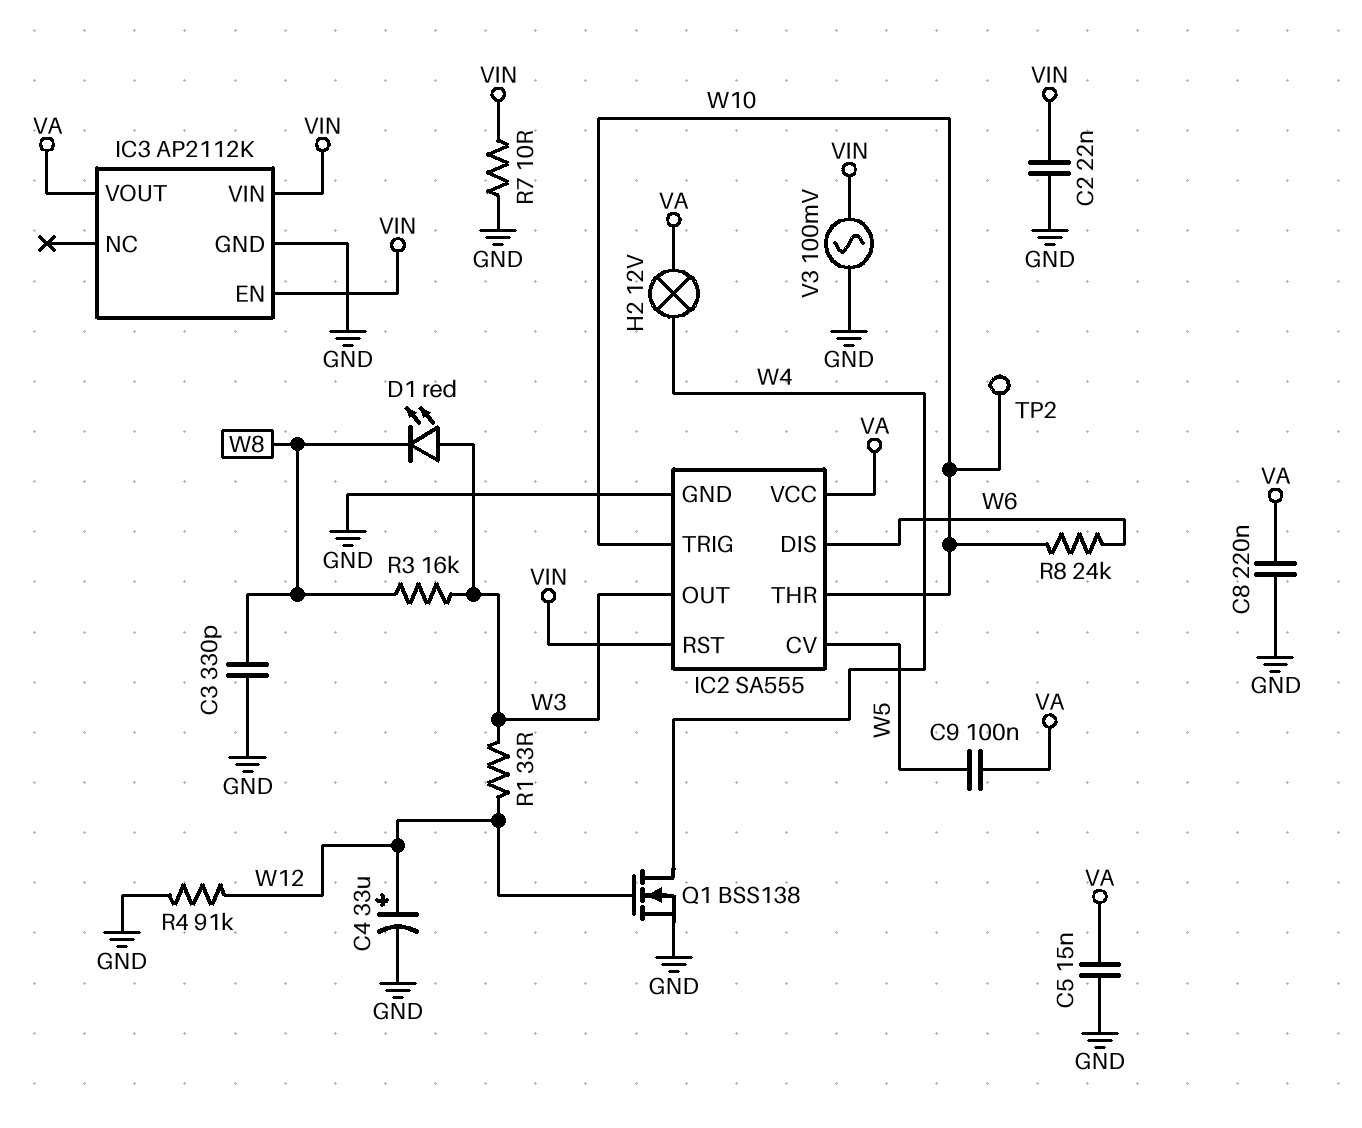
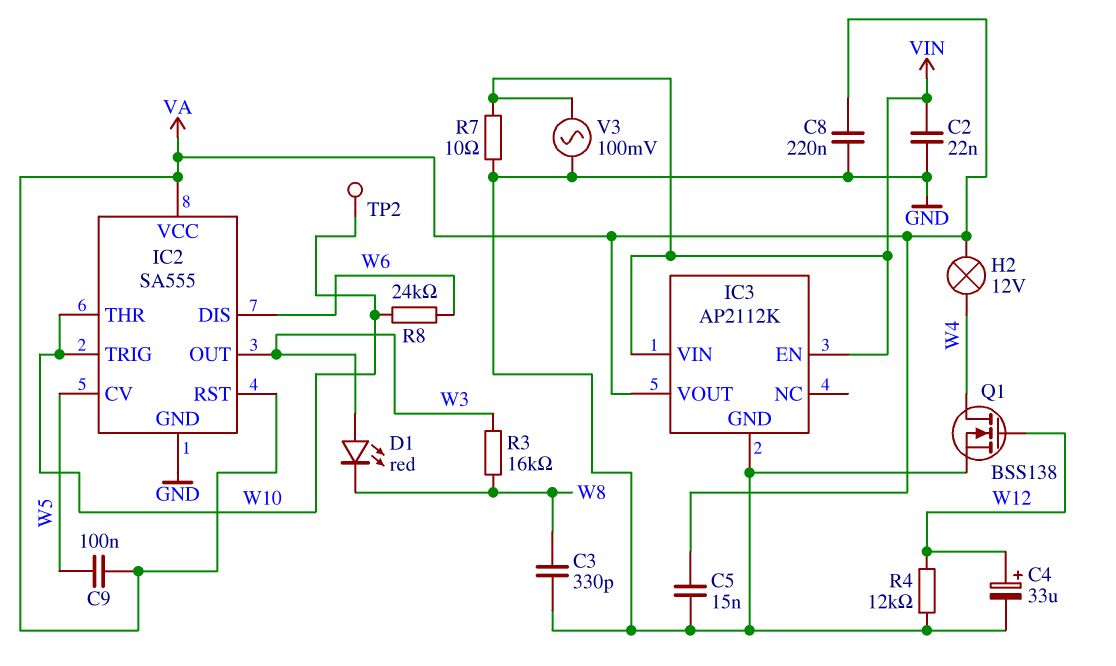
IC2 pin RST: VIN -> VA
R1: 33 (W3, W12) -> none
R4: 91k (GND, W12) -> 12k (GND, W12)

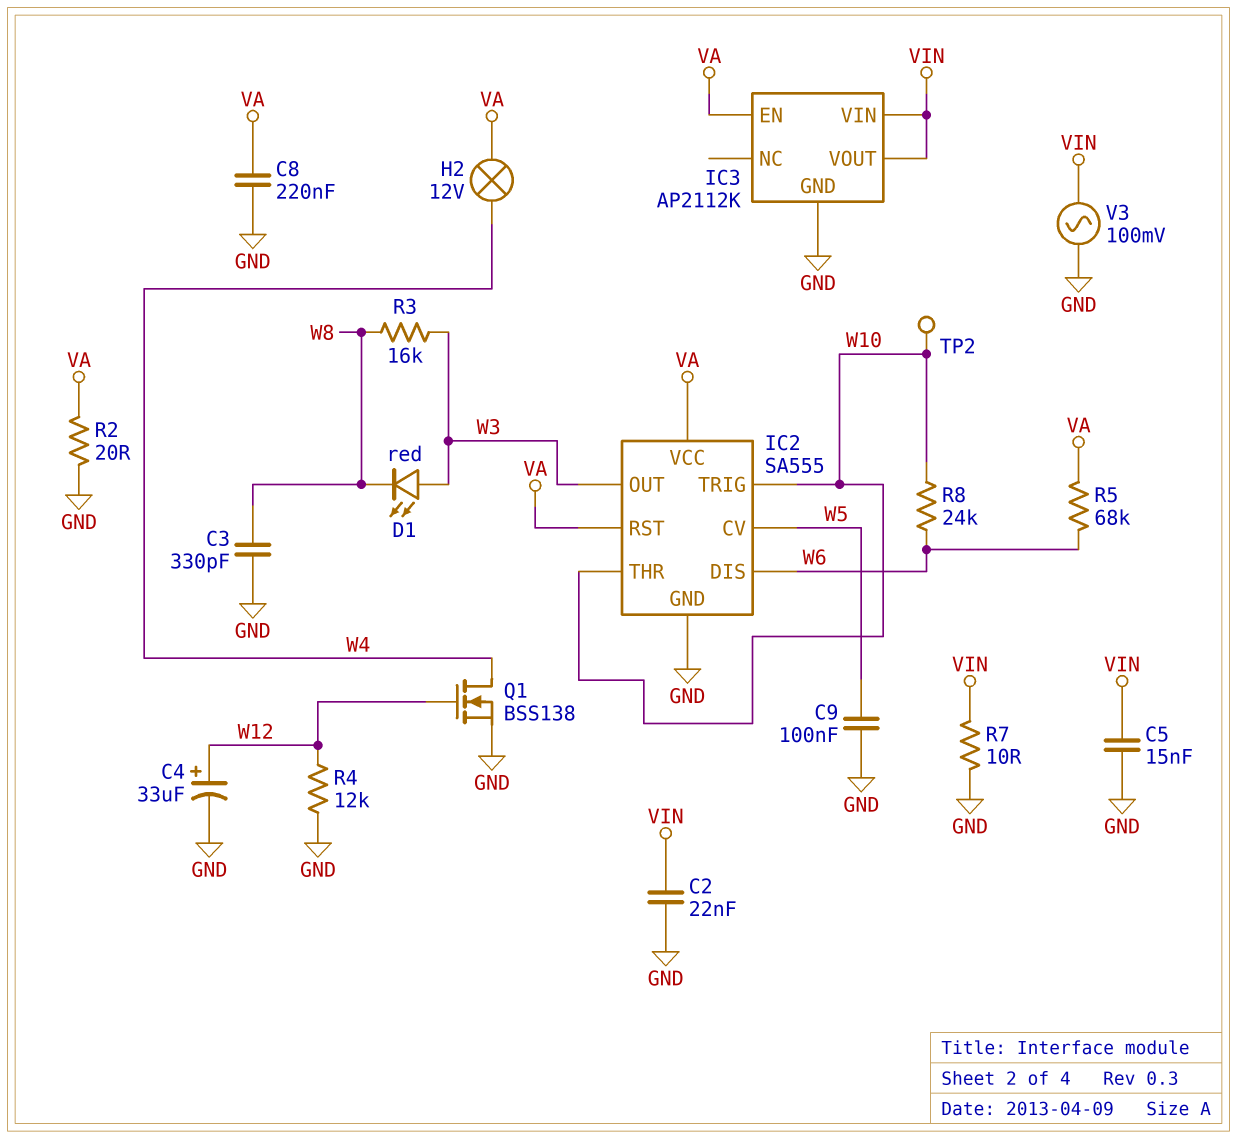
C5: 15nF (GND, VA) -> 15nF (GND, VIN)
C9: 100nF (VA, W5) -> 100nF (GND, W5)
IC3 pin EN: VIN -> VA
IC3 pin VOUT: VA -> VIN
R2: none -> 20 (GND, VA)
R5: none -> 68k (VA, W6)

